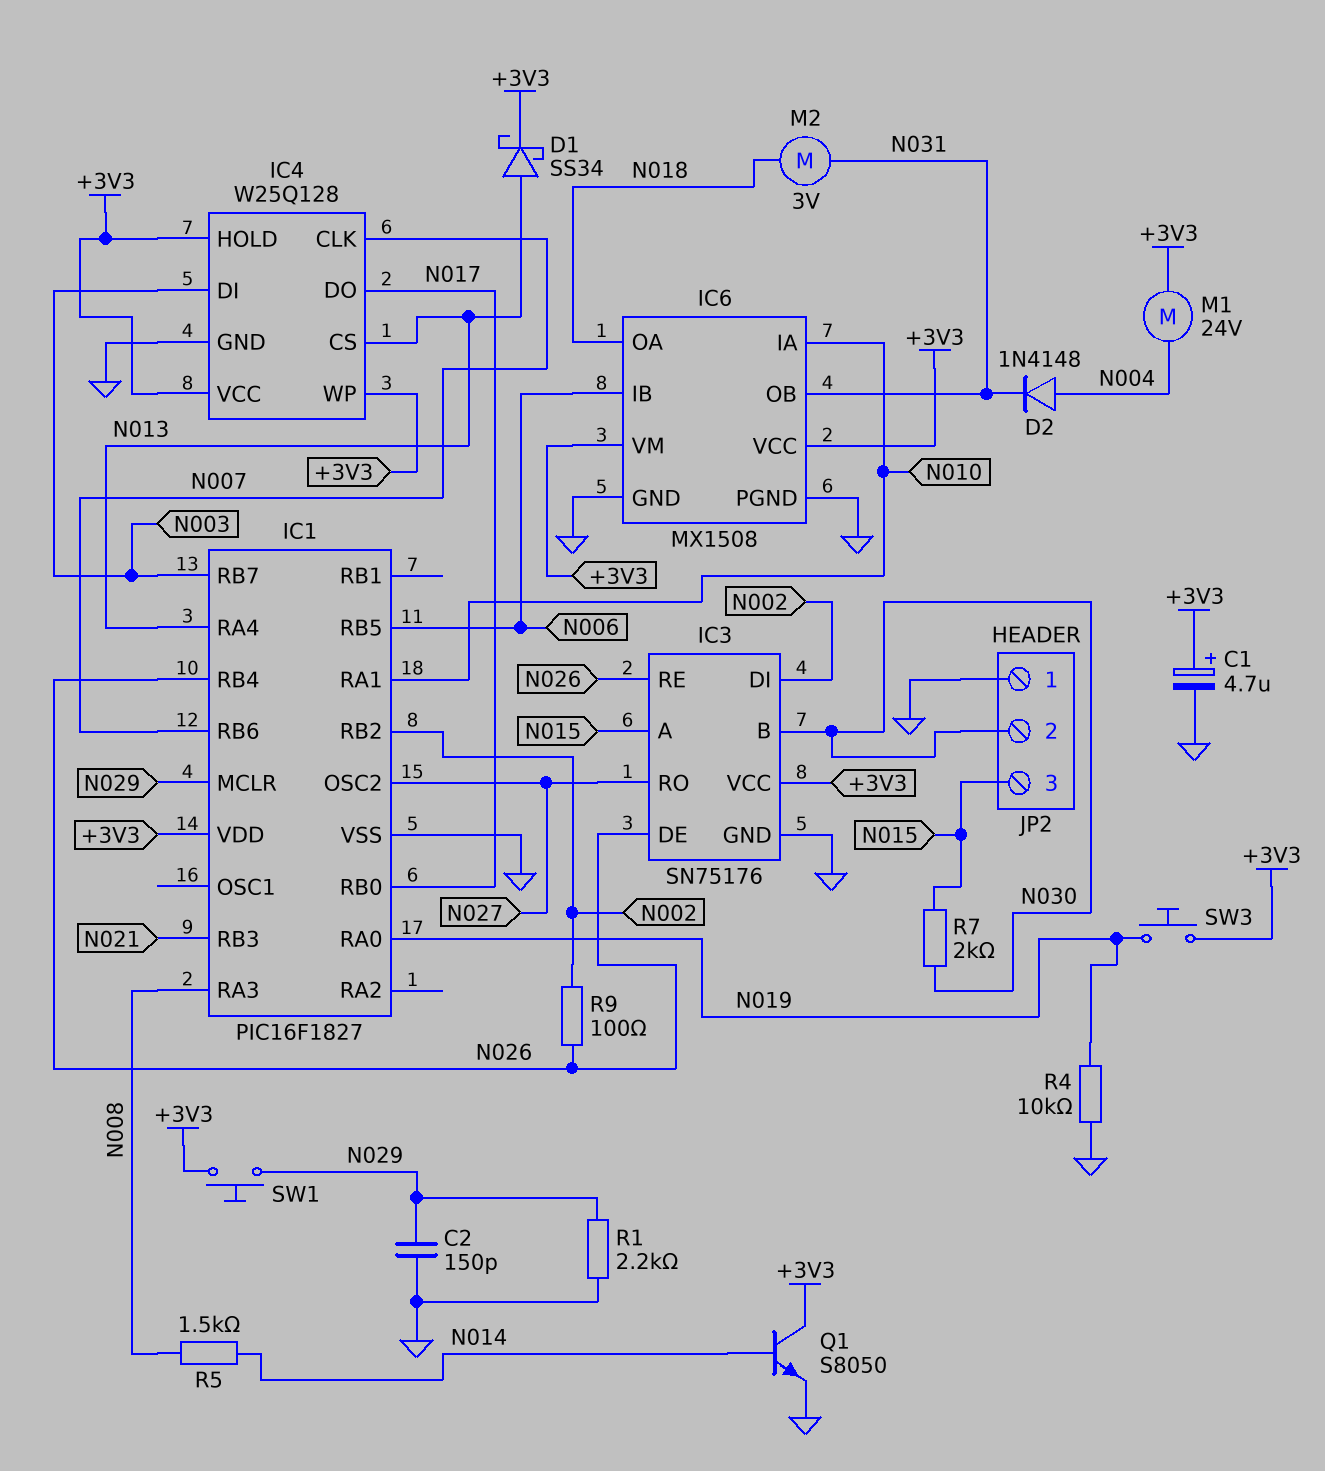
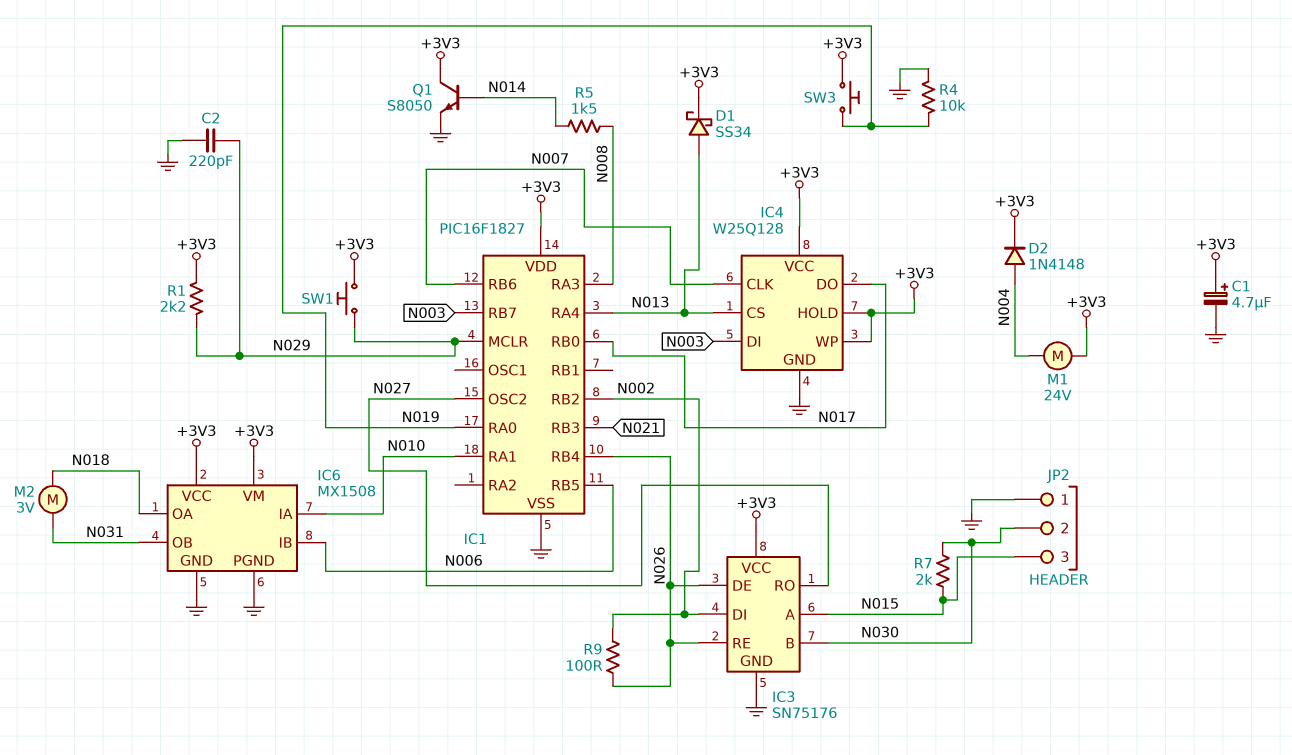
C2: 150pF (GND, N029) -> 220pF (GND, N029)
D2: diode 1N4148 (A N004, K N031) -> diode 1N4148 (A N004, K +3V3)
R1: 2.2k (GND, N029) -> 2.2k (+3V3, N029)

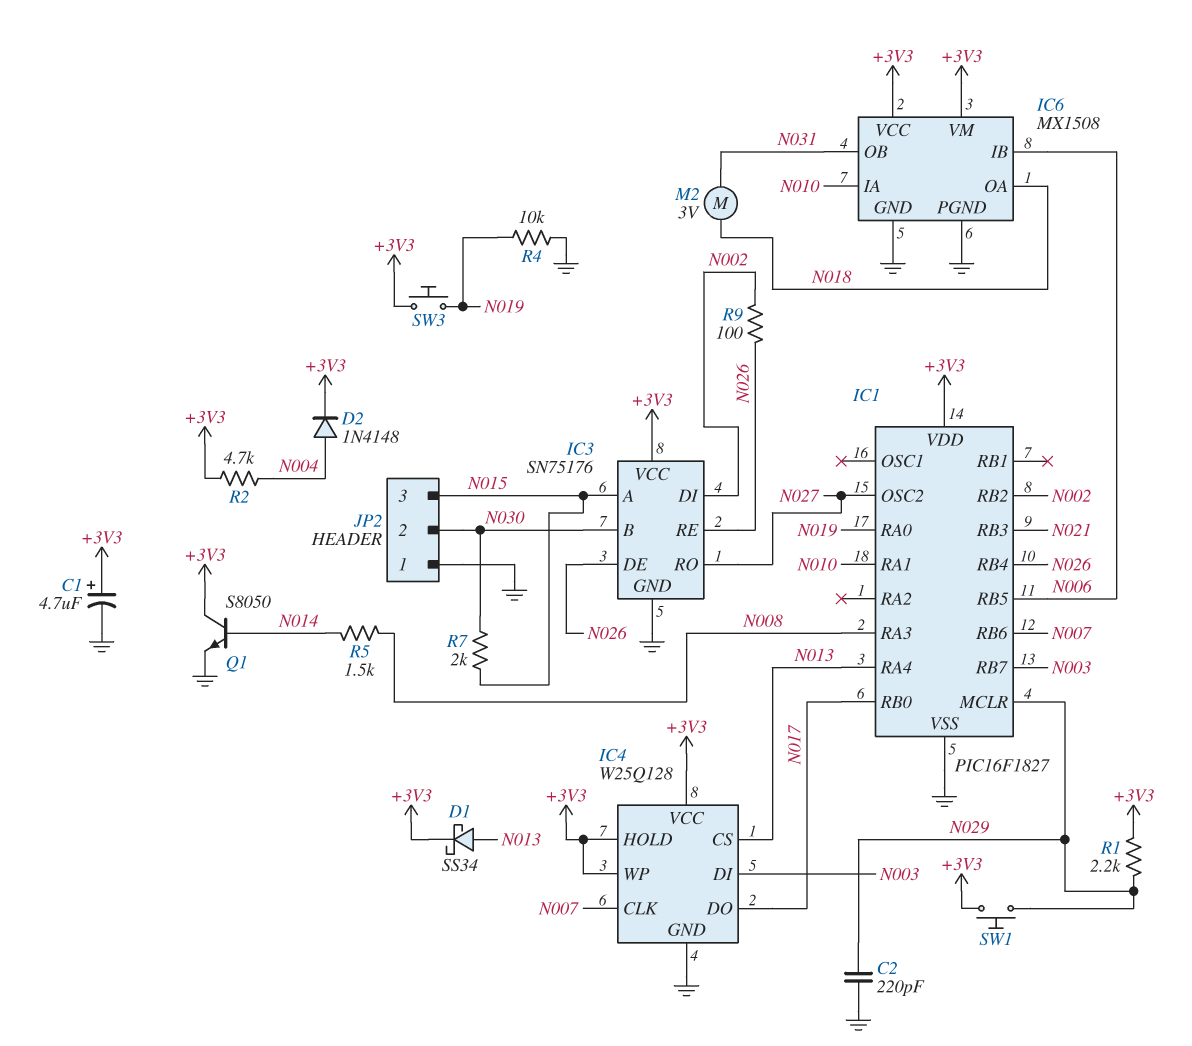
M1: motor 24V (+3V3, N004) -> none
R2: none -> 4.7k (+3V3, N004)

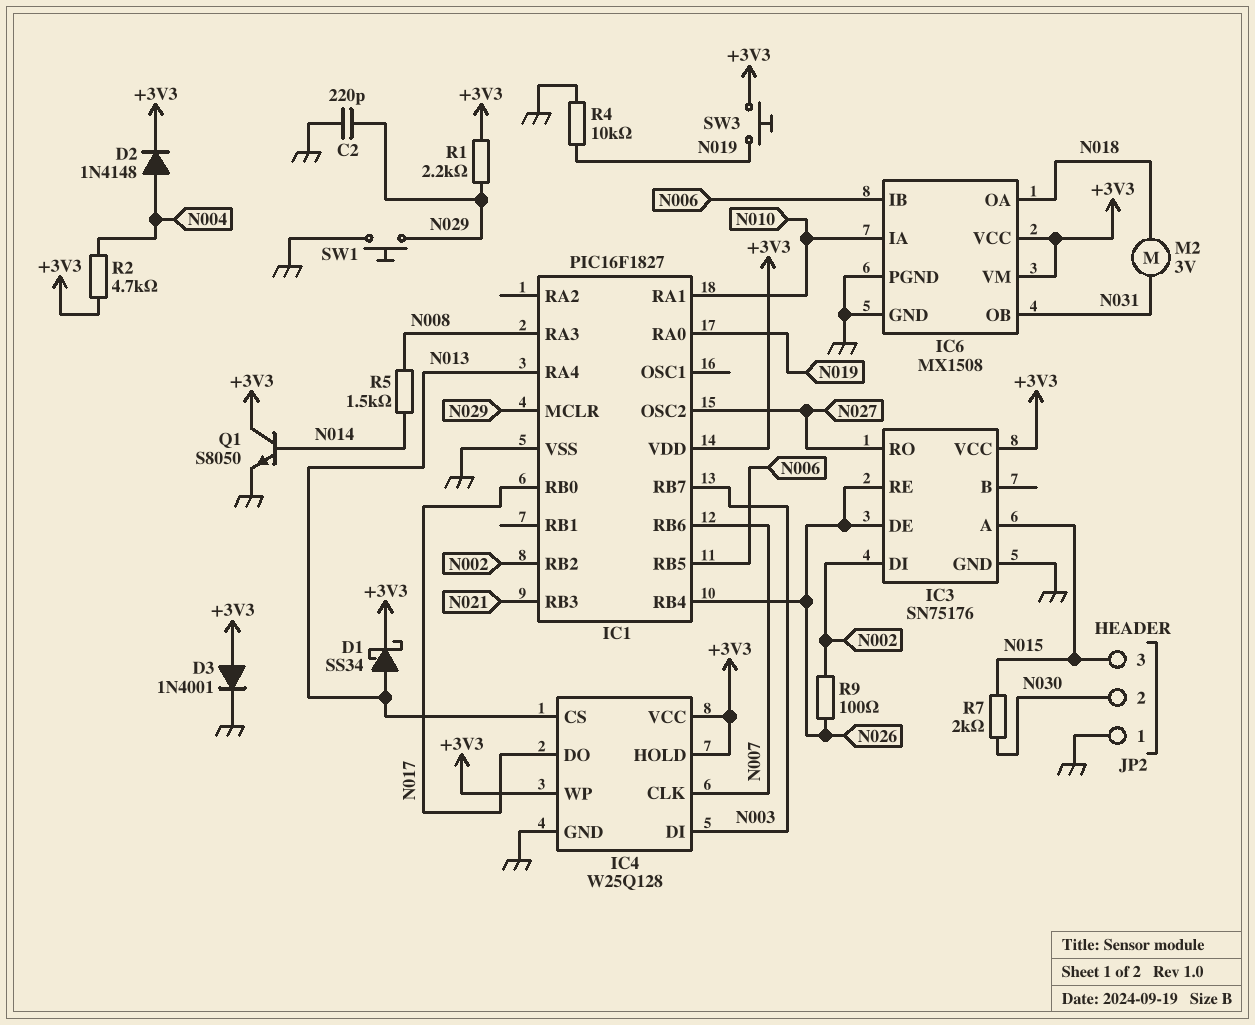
C1: 4.7uF (plus +3V3, minus GND) -> none
D3: none -> diode 1N4001 (A +3V3, K GND)
IC3 pin B: N030 -> none
SW1: button (+3V3, N029) -> button (GND, N029)

